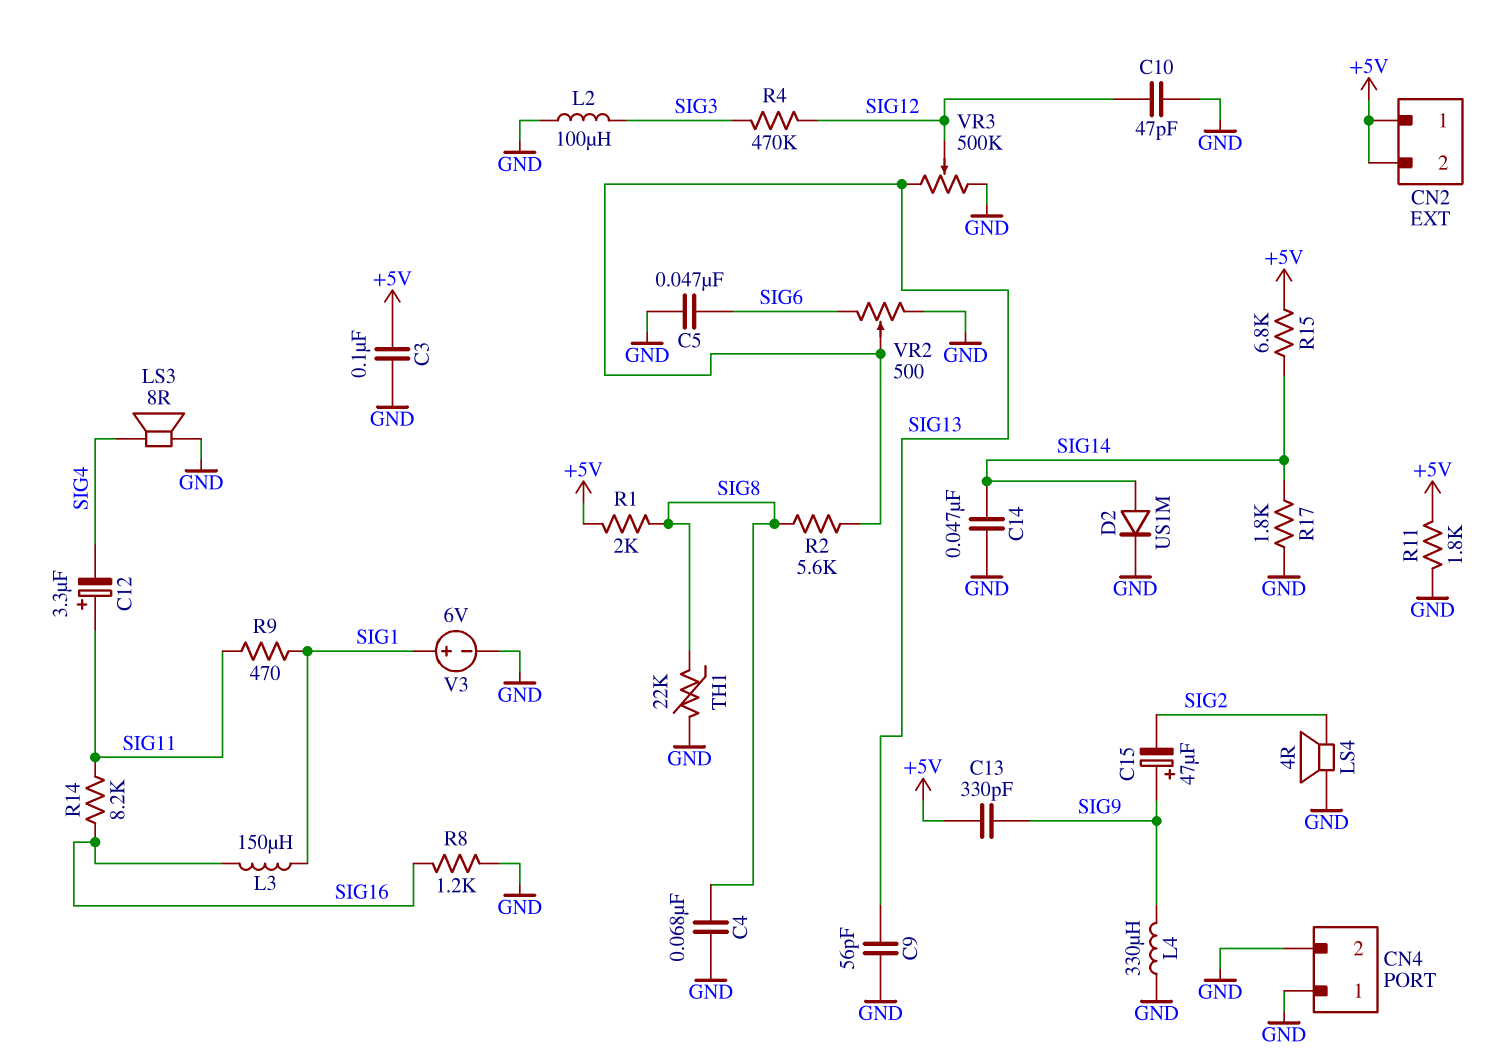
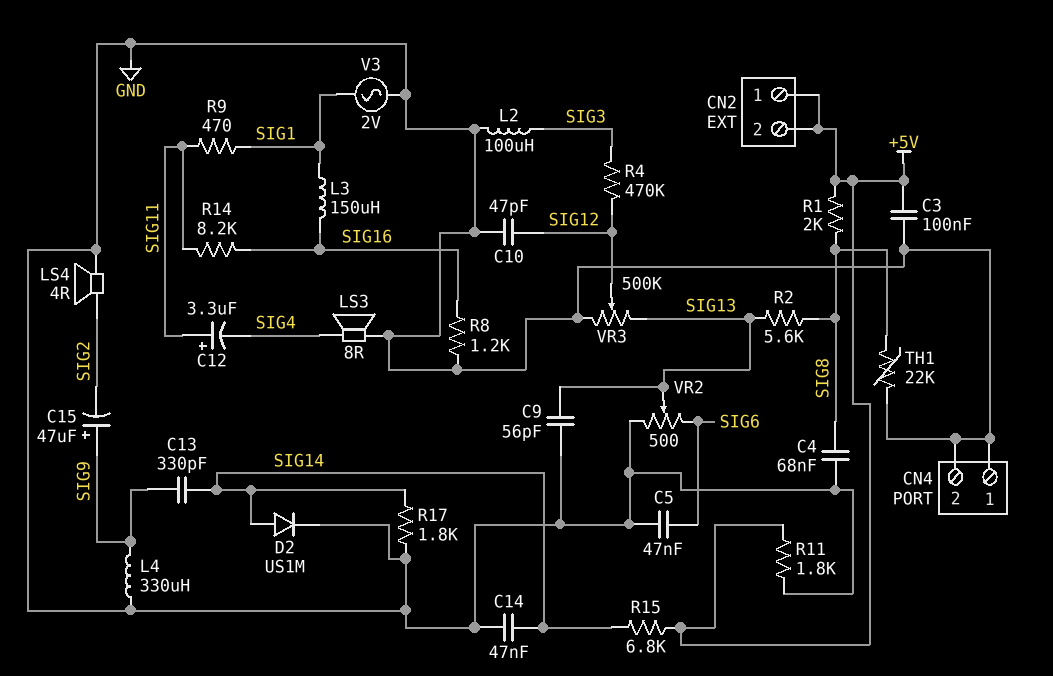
C13: 330pF (+5V, SIG9) -> 330pF (SIG9, SIG14)
V3: 6V (plus SIG1, minus GND) -> AC 2V (GND, SIG1)

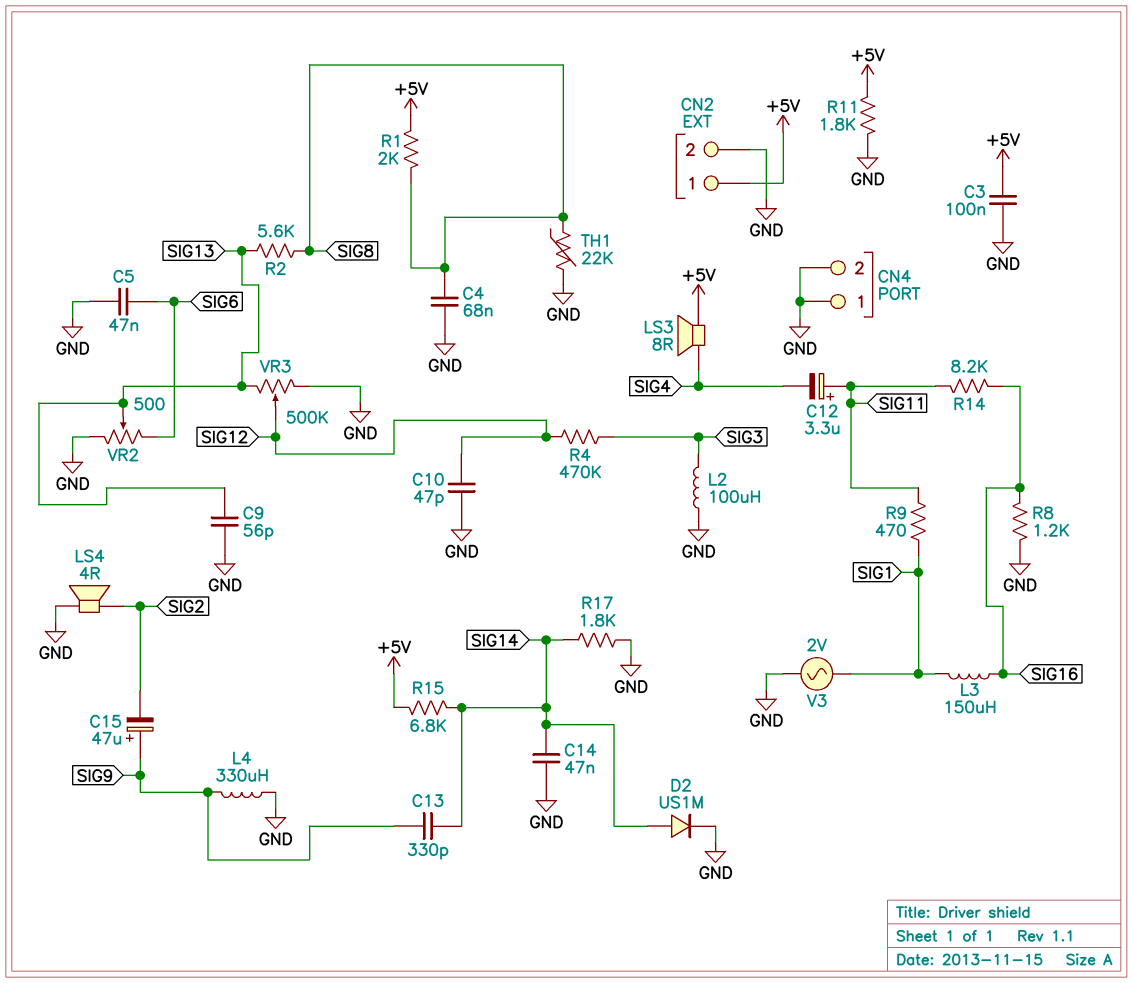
CN2 pin 2: +5V -> GND
LS3: speaker 8R (GND, SIG4) -> speaker 8R (+5V, SIG4)

